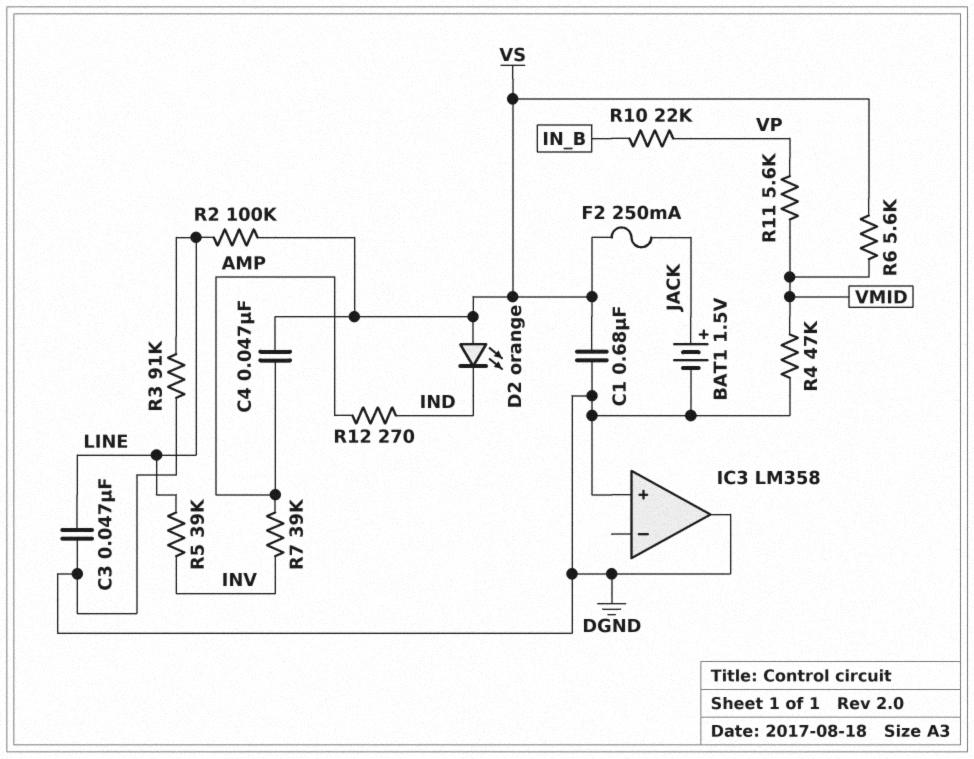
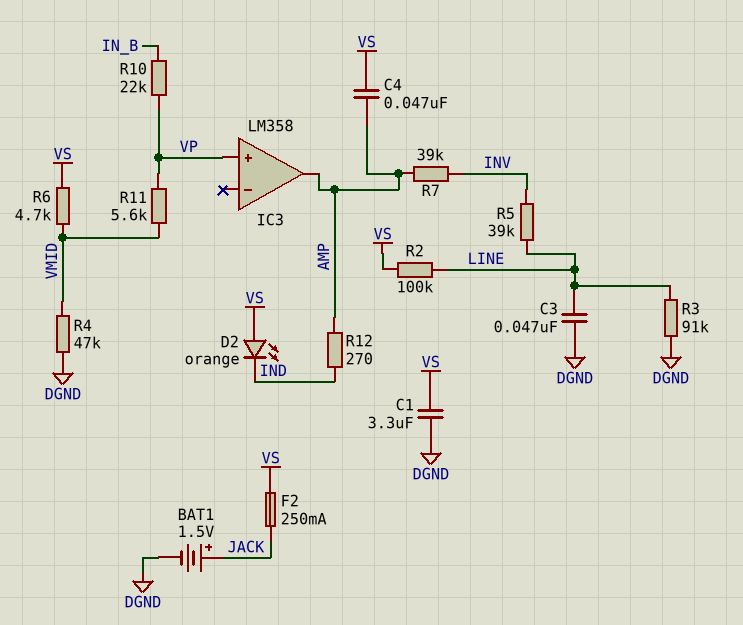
C1: 680nF (DGND, VS) -> 3.3uF (DGND, VS)
IC3 pin in+: DGND -> VP
IC3 pin out: DGND -> AMP
R6: 5.6k (VMID, VS) -> 4.7k (VMID, VS)

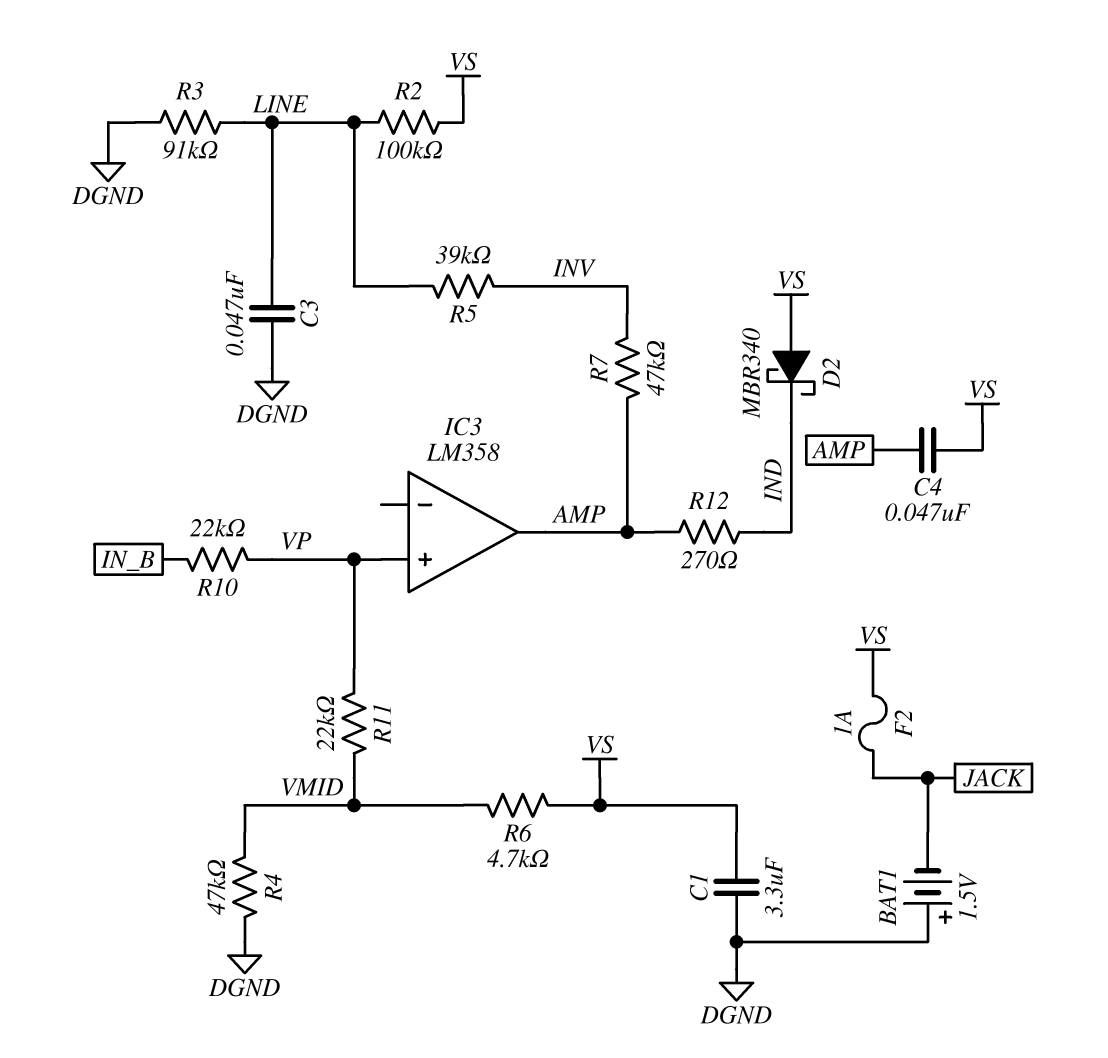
BAT1: 1.5V (plus JACK, minus DGND) -> 1.5V (plus DGND, minus JACK)
D2: LED orange (A VS, K IND) -> schottky MBR340 (A VS, K IND)
F2: 250mA (JACK, VS) -> 1A (JACK, VS)
R7: 39k (AMP, INV) -> 47k (AMP, INV)
R11: 5.6k (VMID, VP) -> 22k (VMID, VP)

